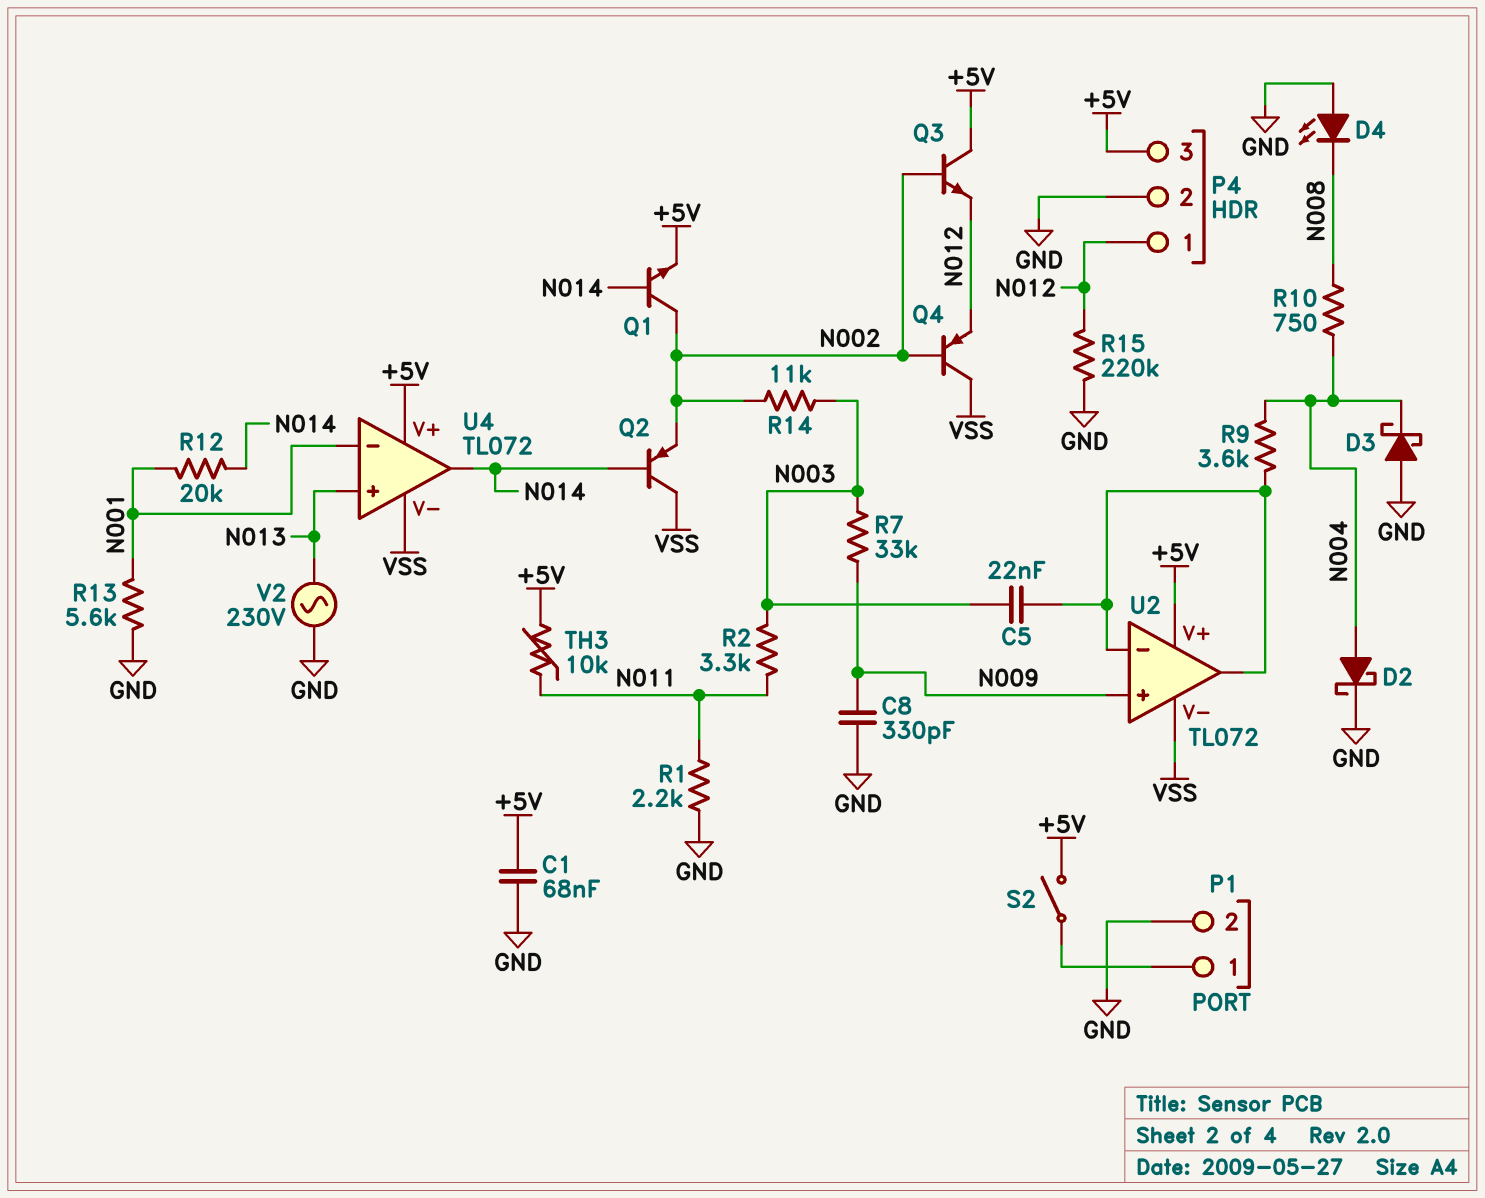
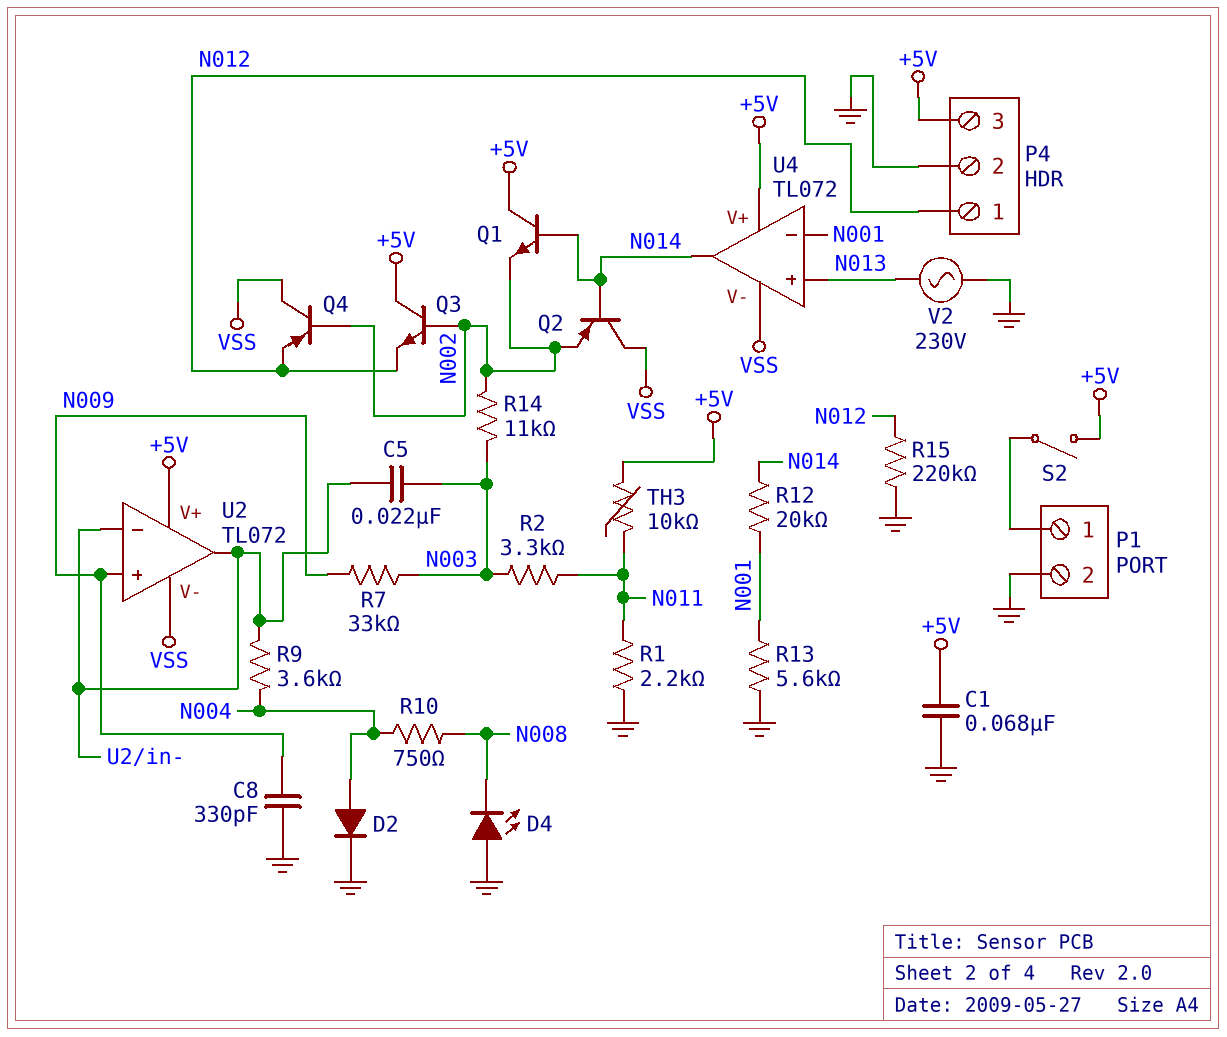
D2: schottky (A N004, K GND) -> diode (A N004, K GND)
D3: schottky (A GND, K N004) -> none
Q1: NPN (B N014, C N002, E +5V) -> NPN (B N014, C +5V, E N002)

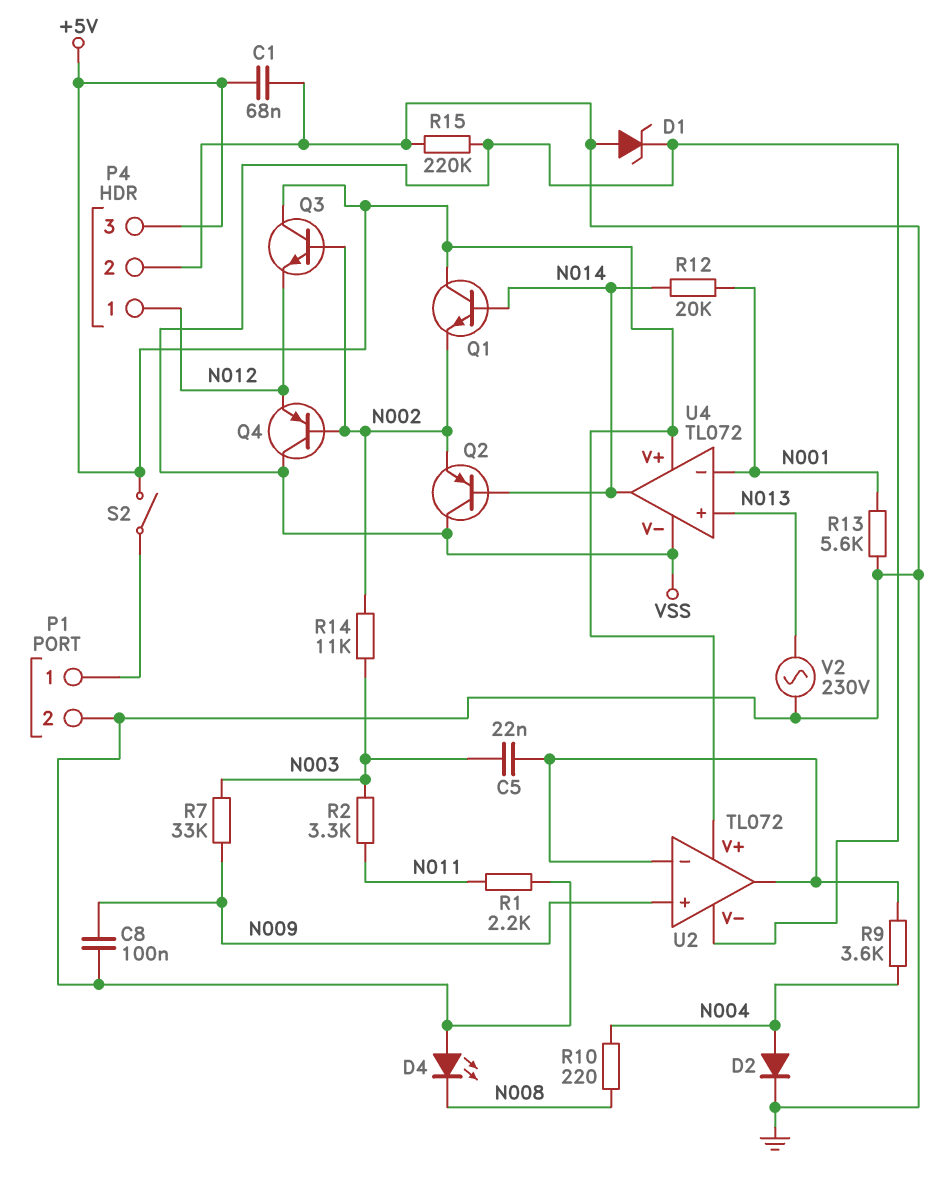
C8: 330pF (GND, N009) -> 100nF (GND, N009)
D1: none -> zener (A GND, K VSS)
R10: 750 (N004, N008) -> 220 (N004, N008)
R15: 220k (GND, N012) -> 220k (GND, VSS)
TH3: 10k (+5V, N011) -> none

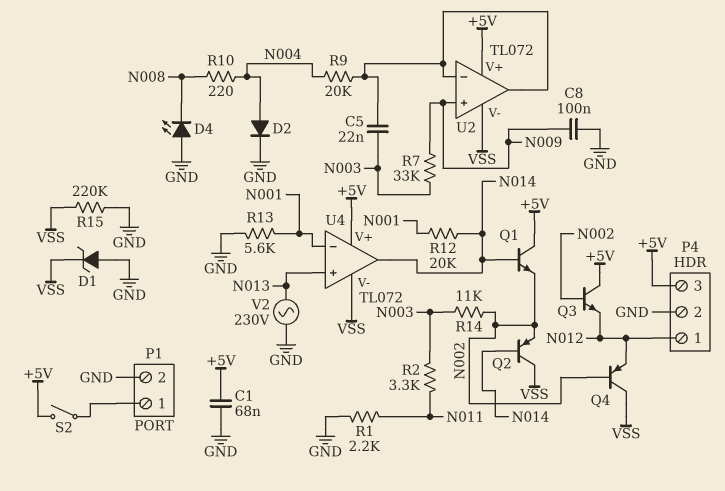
R9: 3.6k (N004, U2/in-) -> 20k (N004, U2/in-)

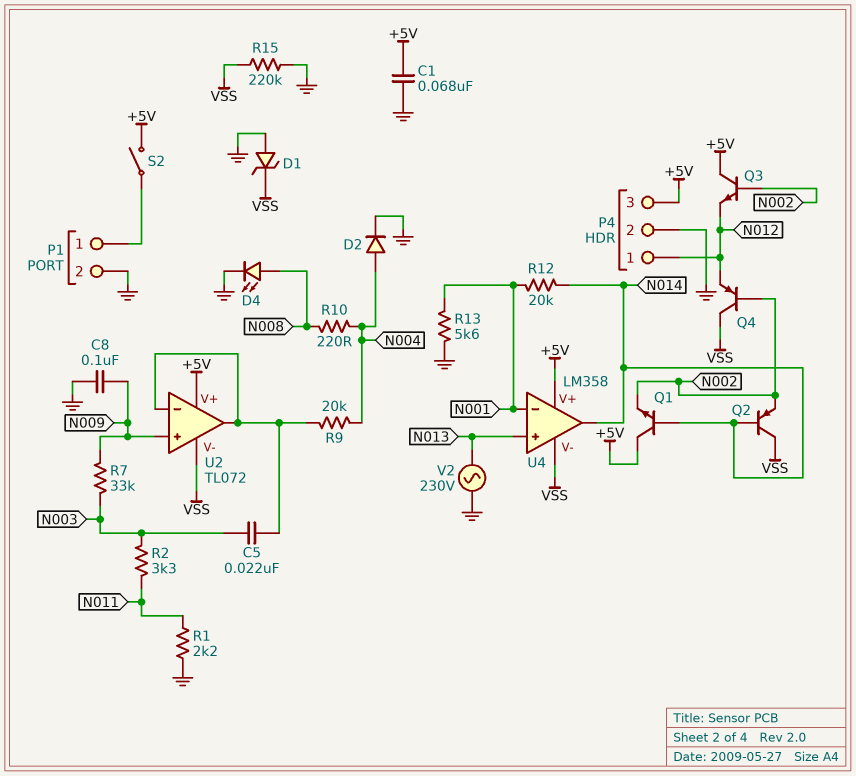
D4: LED (A GND, K N008) -> LED (A N008, K GND)
R14: 11k (N002, N003) -> none
U4: TL072 -> LM358

